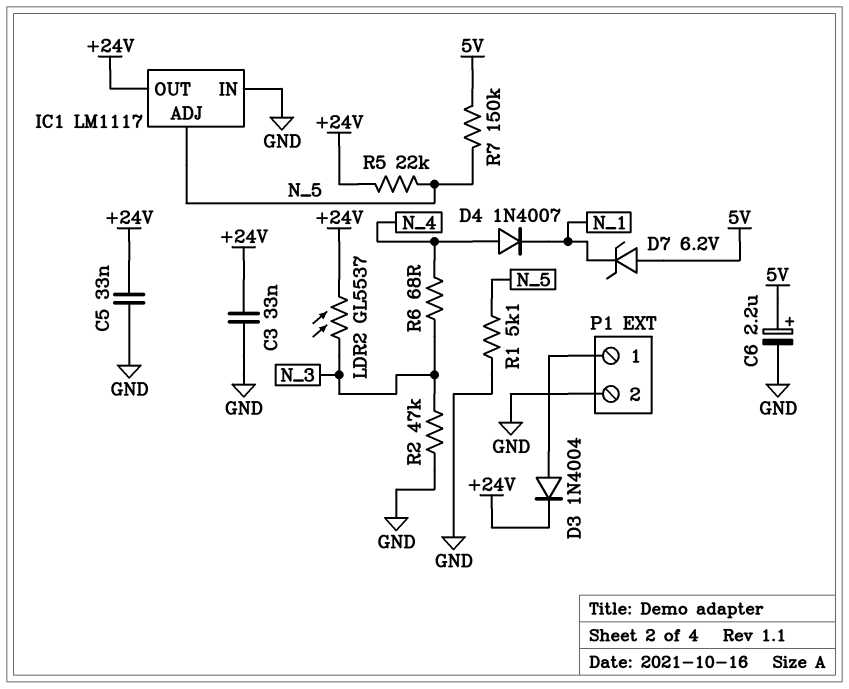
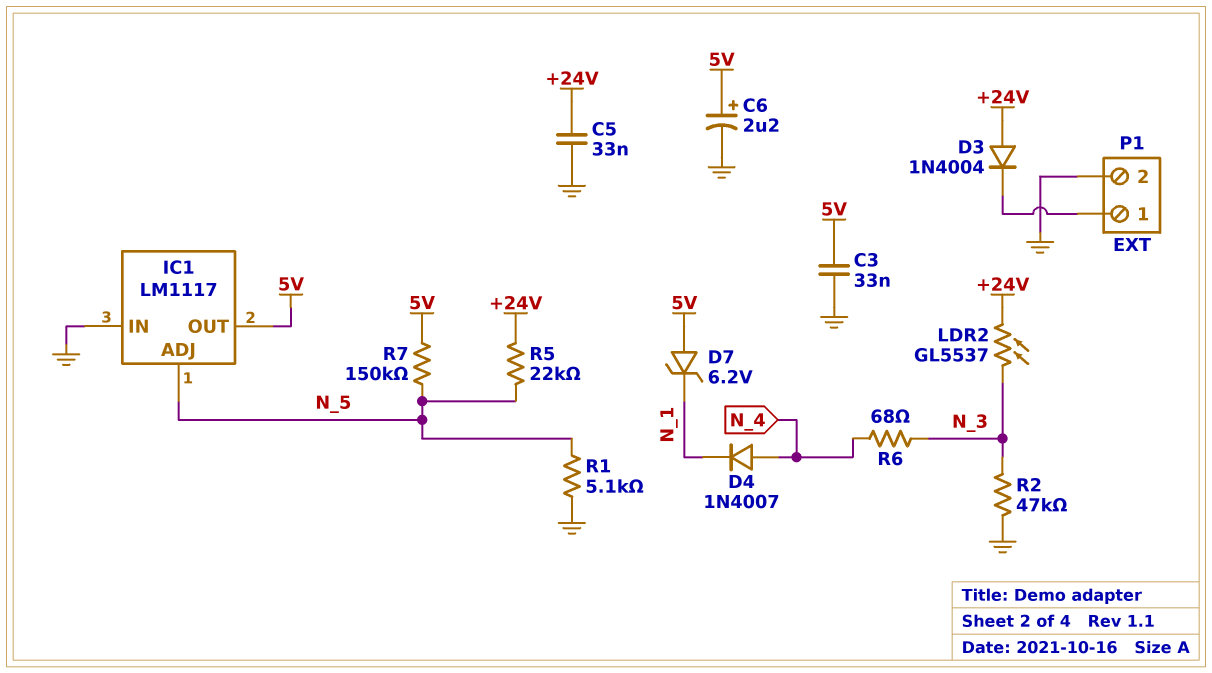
C3: 33nF (+24V, GND) -> 33nF (5V, GND)
D3: diode 1N4004 (A P1/1, K +24V) -> diode 1N4004 (A +24V, K P1/1)
IC1 pin OUT: +24V -> 5V

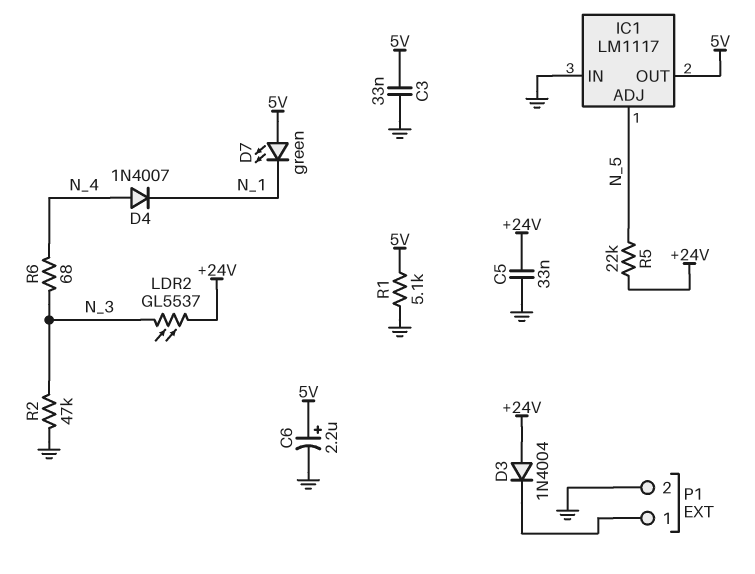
D7: zener 6.2V (A 5V, K N_1) -> LED green (A 5V, K N_1)
R1: 5.1k (GND, N_5) -> 5.1k (5V, GND)
R7: 150k (5V, N_5) -> none

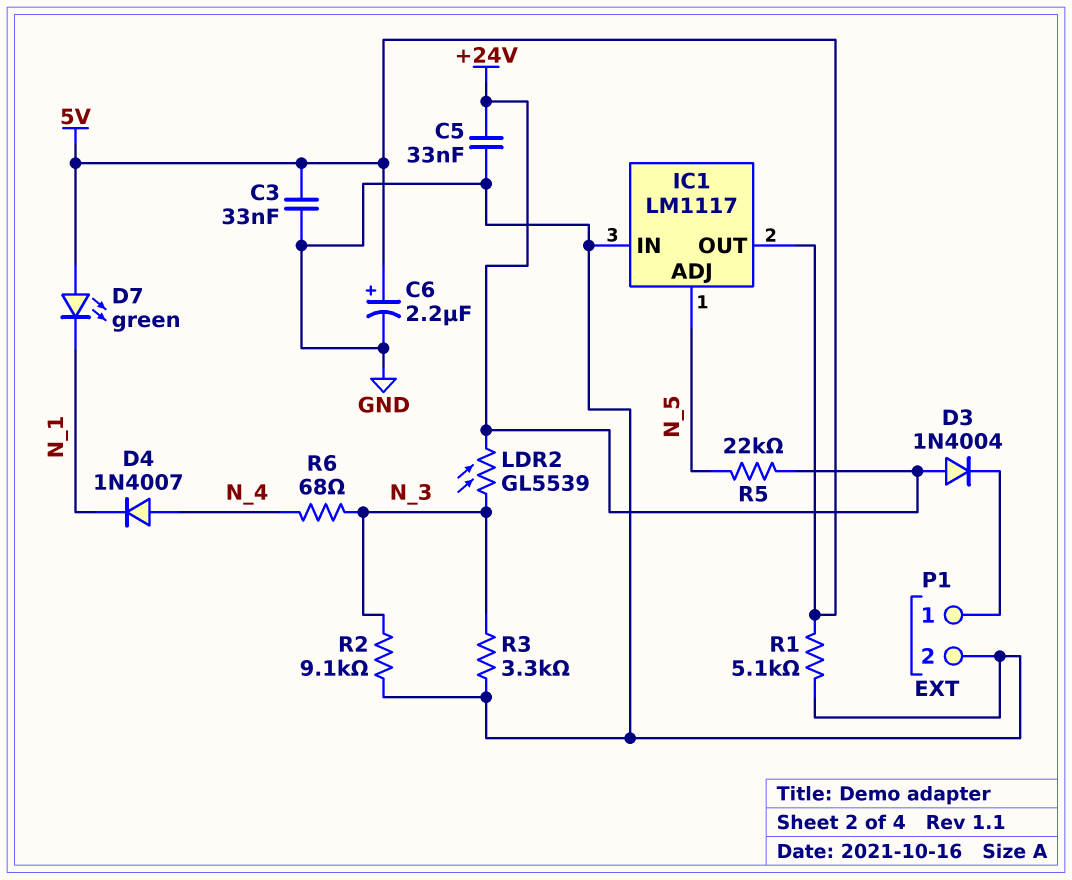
LDR2: GL5537 (+24V, N_3) -> GL5539 (+24V, N_3)
R2: 47k (GND, N_3) -> 9.1k (GND, N_3)
R3: none -> 3.3k (GND, N_3)

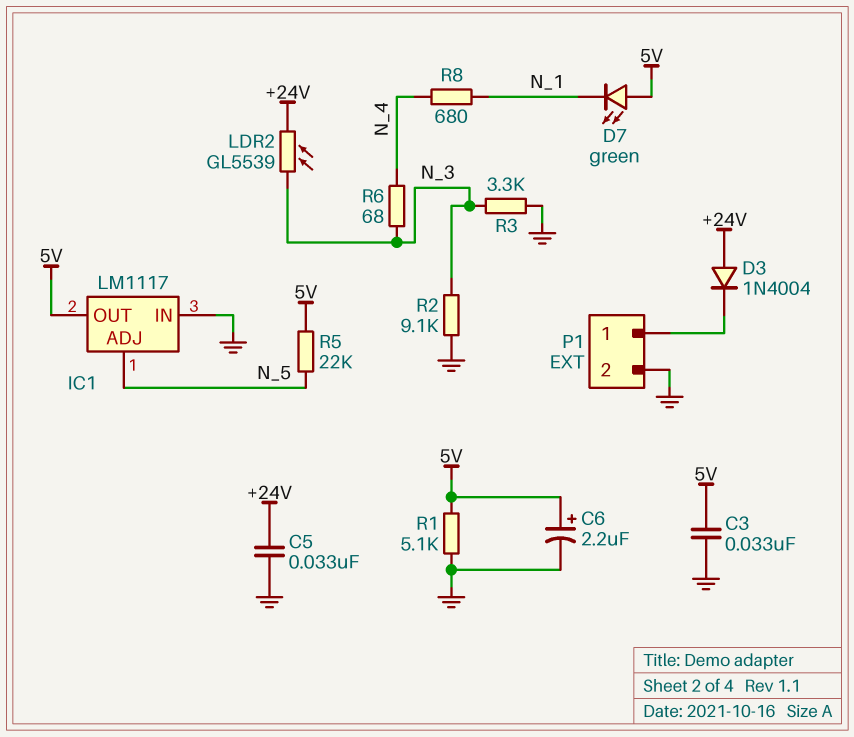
D4: diode 1N4007 (A N_4, K N_1) -> none
R5: 22k (+24V, N_5) -> 22k (5V, N_5)
R8: none -> 680 (N_1, N_4)

